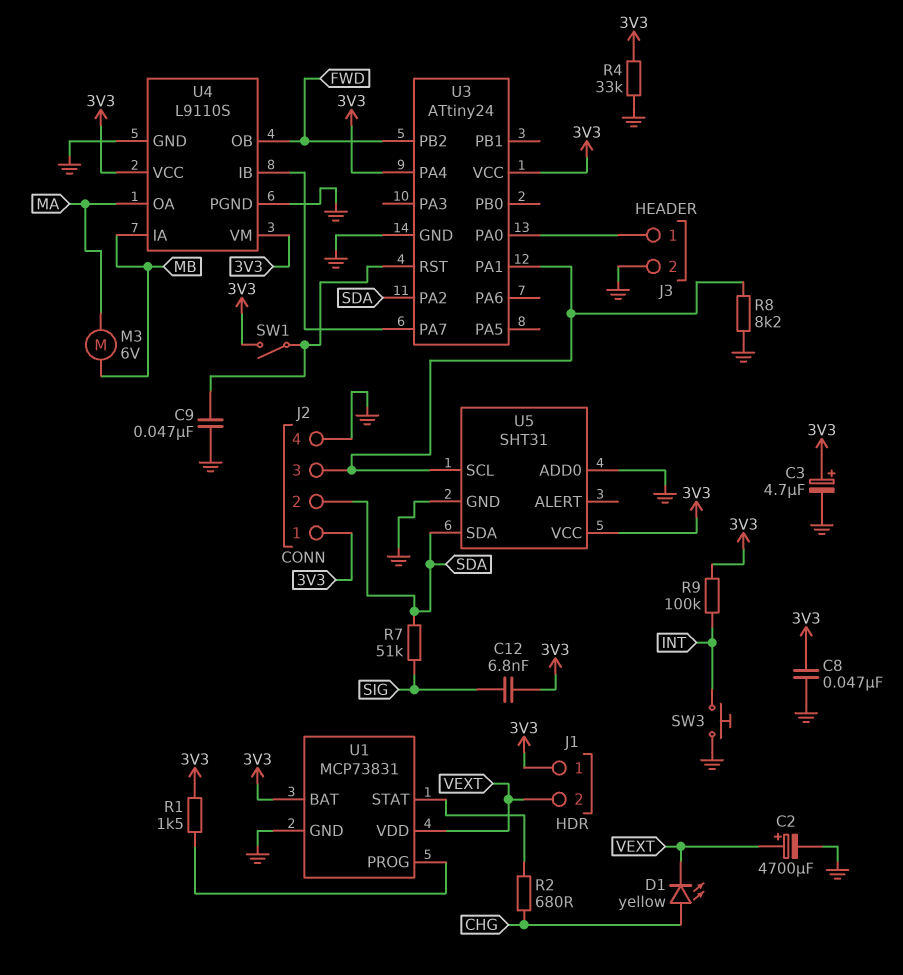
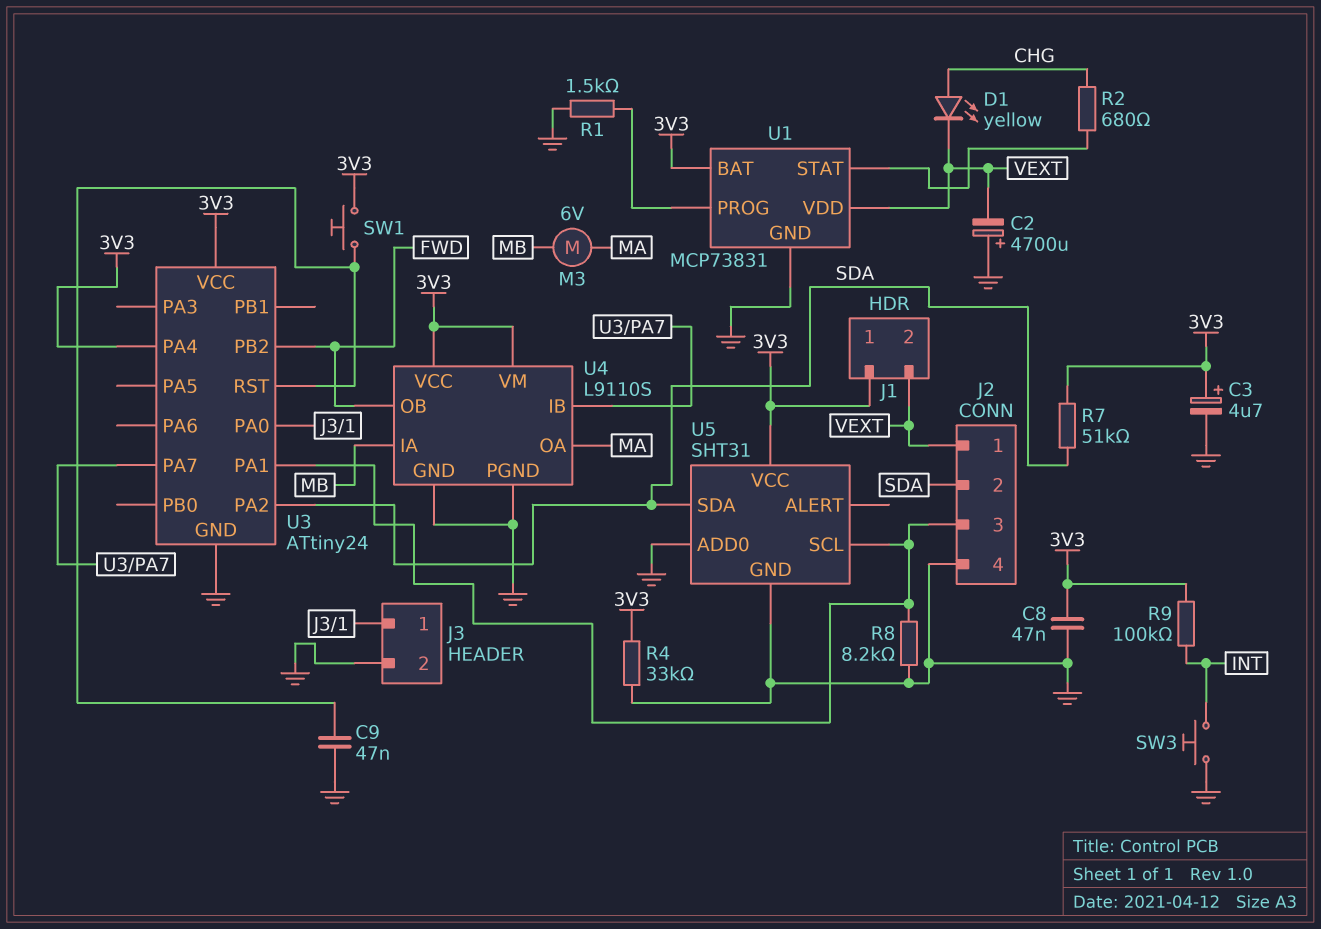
C2: 4700uF (plus VEXT, minus GND) -> 4700uF (plus GND, minus VEXT)
C12: 6.8nF (3V3, SIG) -> none
J2 pin 1: 3V3 -> VEXT
R1: 1.5k (3V3, U1/PROG) -> 1.5k (GND, U1/PROG)
R7: 51k (SDA, SIG) -> 51k (3V3, SDA)
SW1: switch (3V3, U3/RST) -> button (3V3, U3/RST)

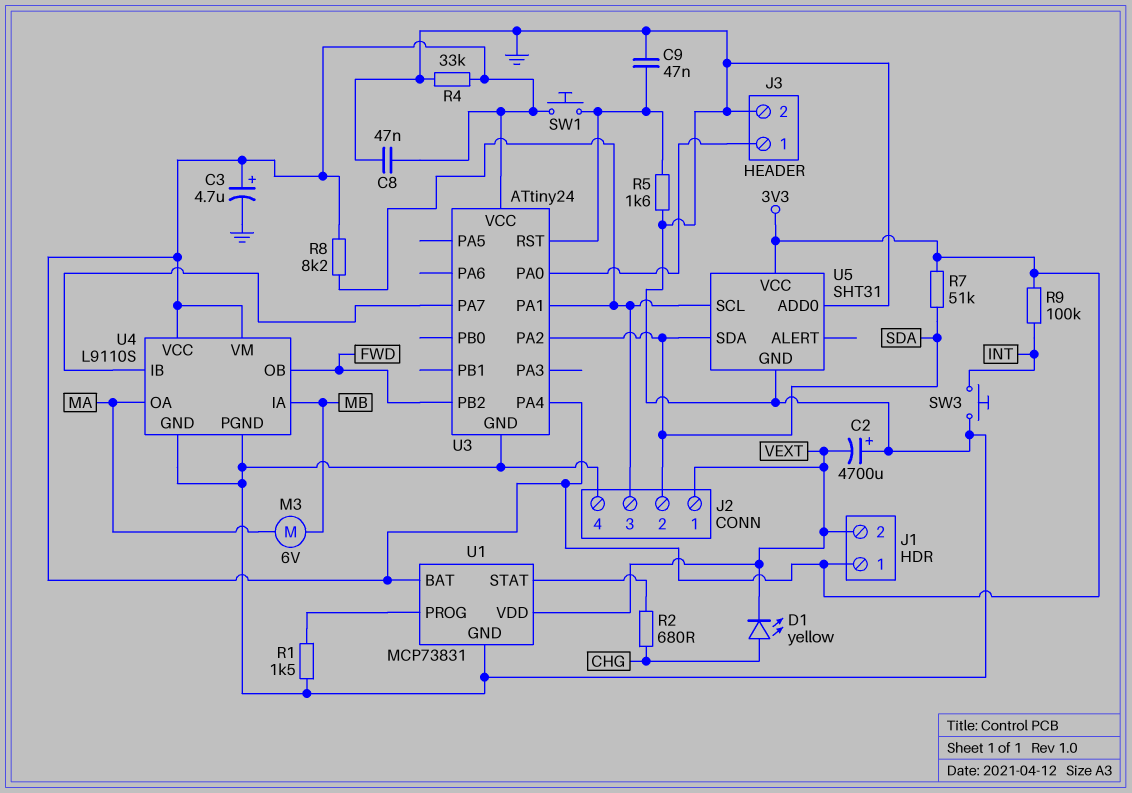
R5: none -> 1.6k (GND, U3/RST)
R8: 8.2k (GND, J2/3) -> 8.2k (3V3, J2/3)

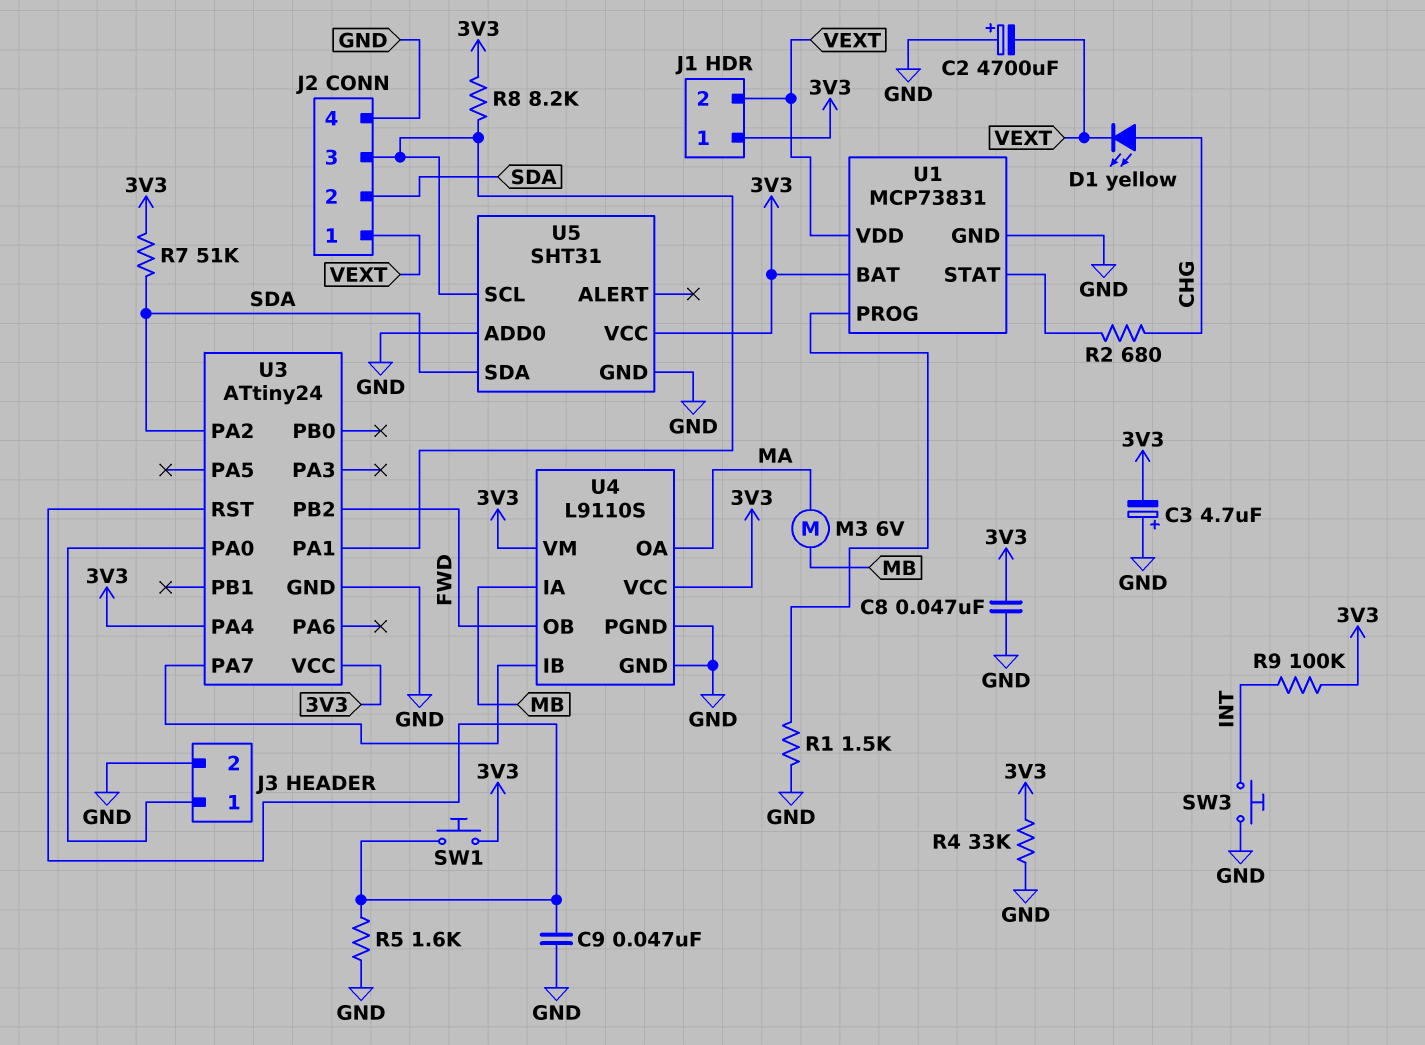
C3: 4.7uF (plus 3V3, minus GND) -> 4.7uF (plus GND, minus 3V3)

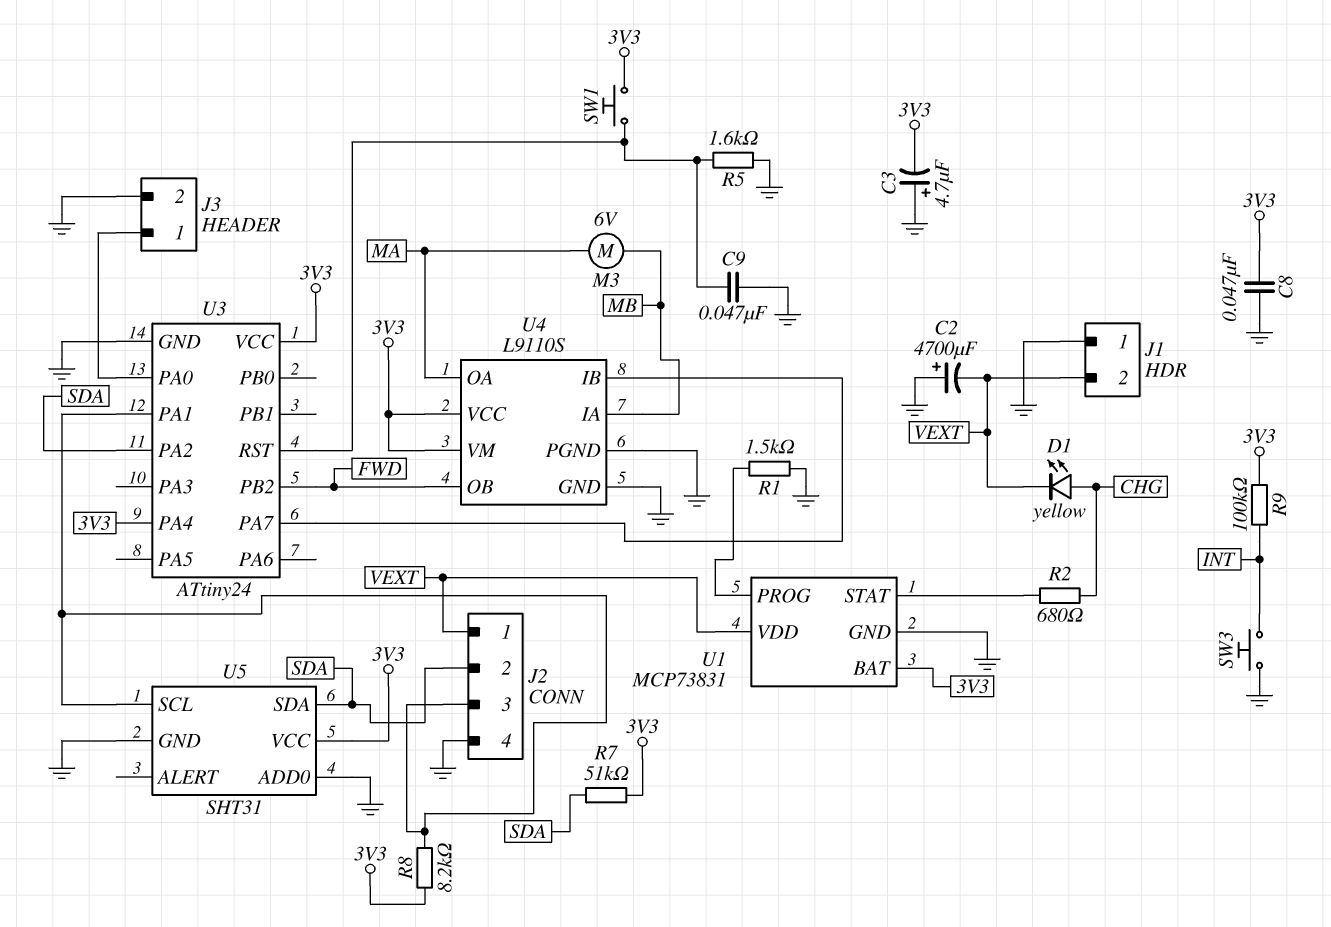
J1 pin 1: 3V3 -> GND
R4: 33k (3V3, GND) -> none

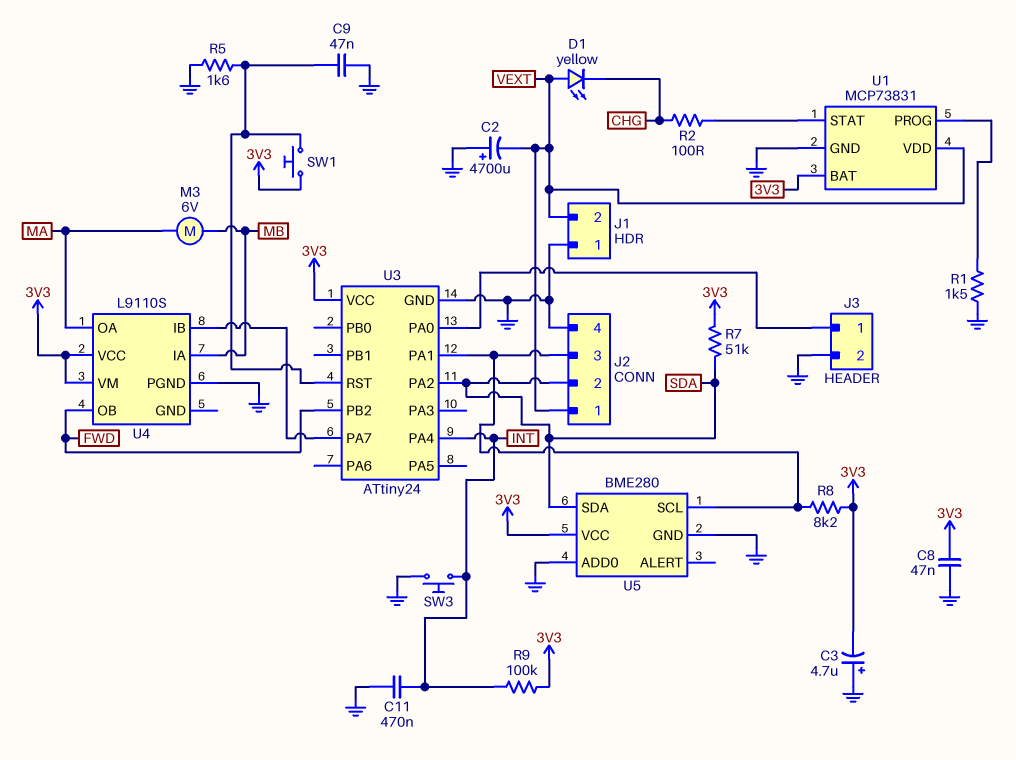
C11: none -> 470nF (GND, INT)
D1: LED yellow (A CHG, K VEXT) -> LED yellow (A VEXT, K CHG)
R2: 680 (CHG, U1/STAT) -> 100 (CHG, U1/STAT)
U3 pin PA4: 3V3 -> INT
U4 pin GND: GND -> none
U5: SHT31 -> BME280

